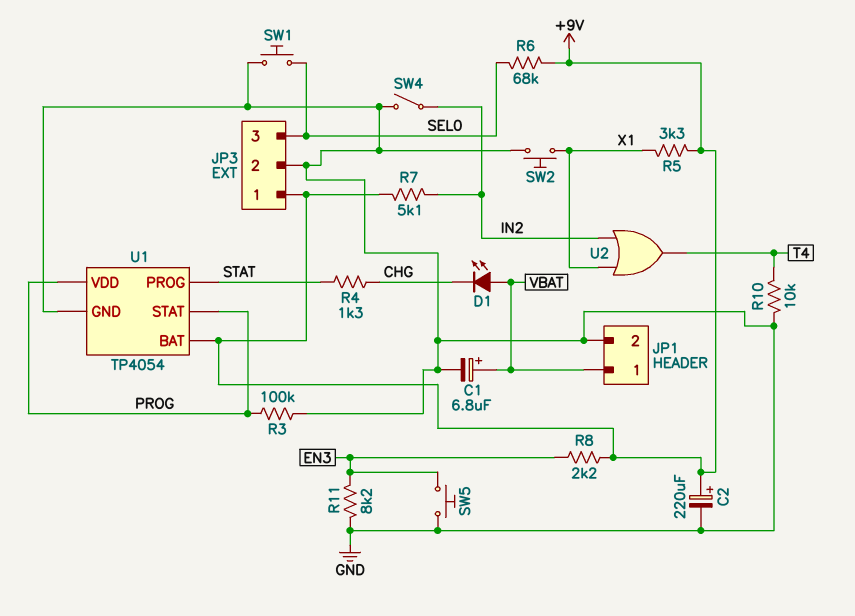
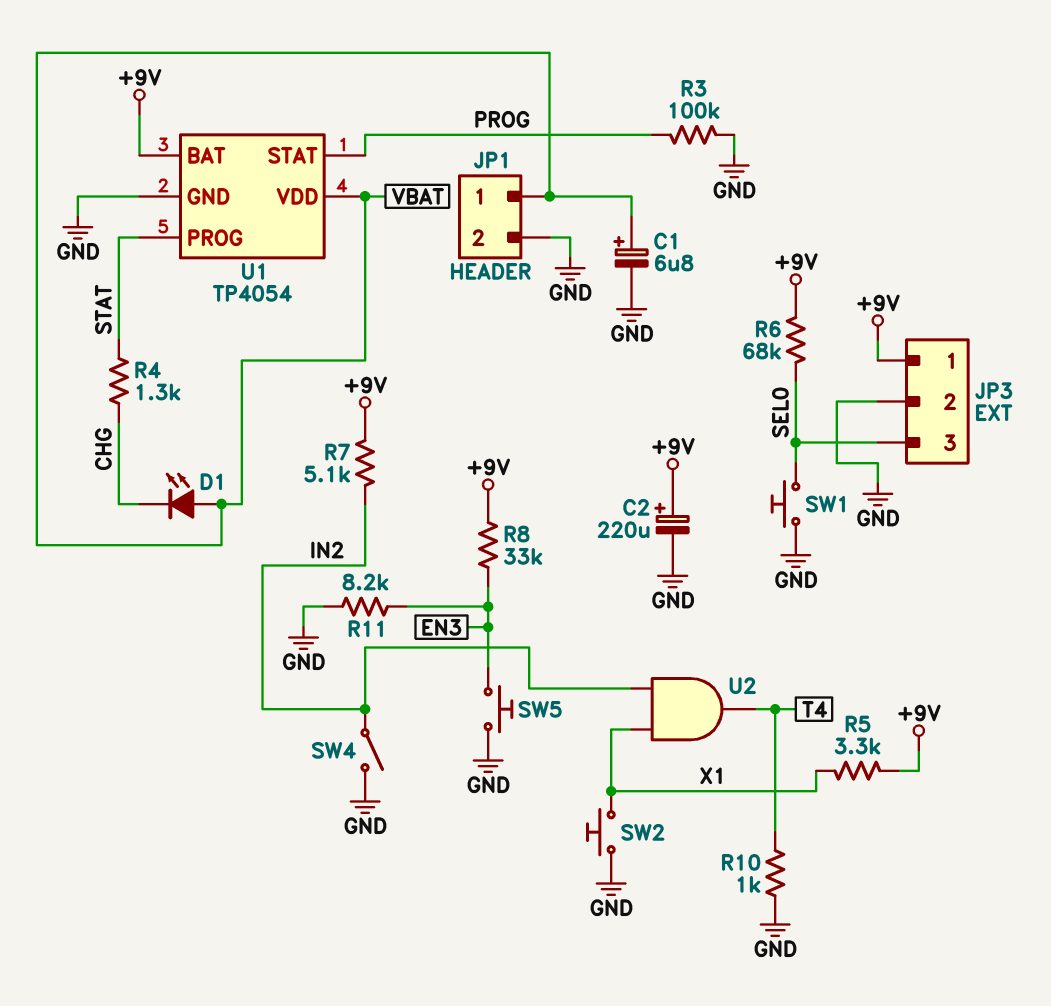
R8: 2.2k (+9V, EN3) -> 33k (+9V, EN3)
R10: 10k (GND, T4) -> 1k (GND, T4)
U1 pin VDD: PROG -> VBAT
U2: OR (in IN2, in X1, out T4) -> AND (in IN2, in X1, out T4)

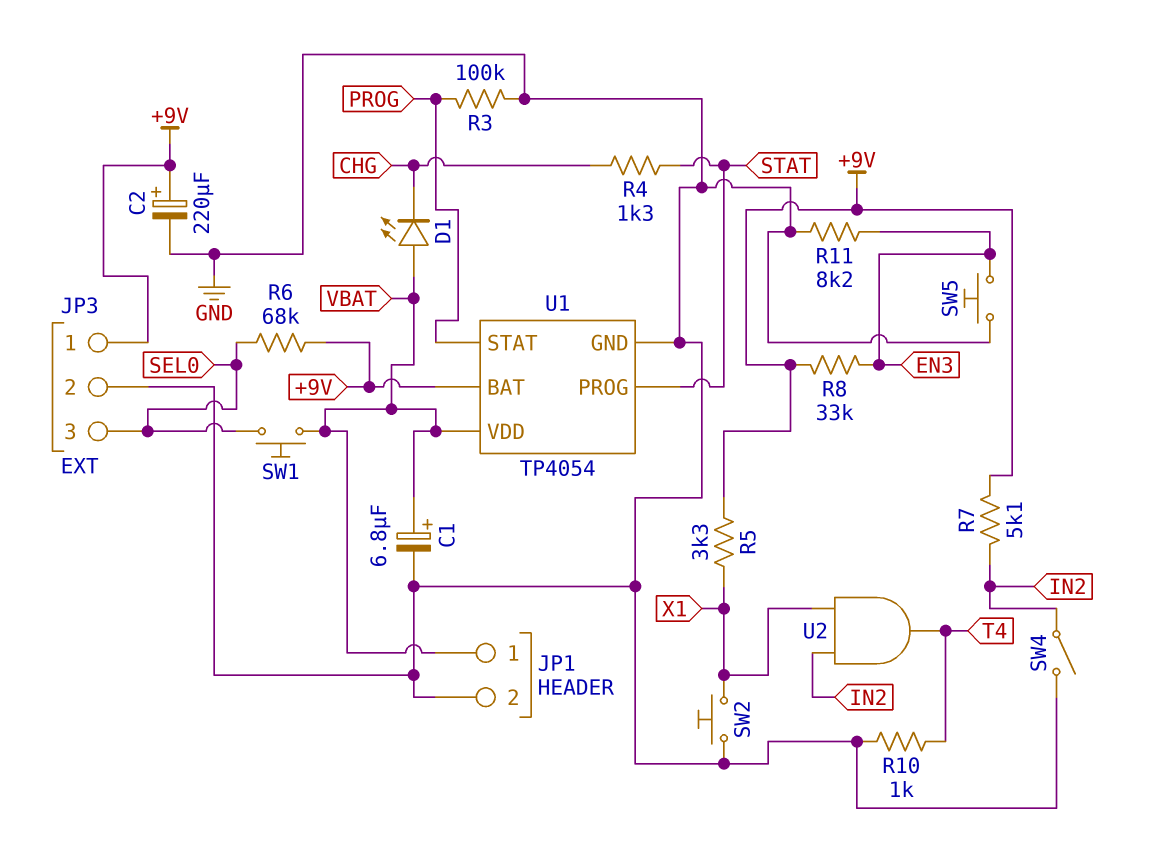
SW1: button (GND, SEL0) -> button (SEL0, VBAT)

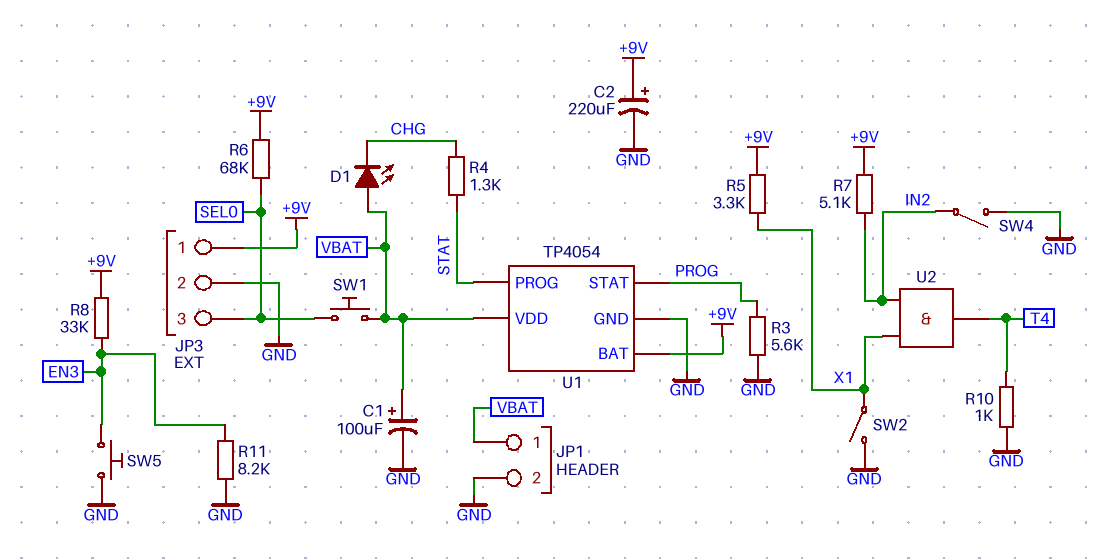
C1: 6.8uF (plus VBAT, minus GND) -> 100uF (plus VBAT, minus GND)
R3: 100k (GND, PROG) -> 5.6k (GND, PROG)
SW2: button (GND, X1) -> switch (GND, X1)

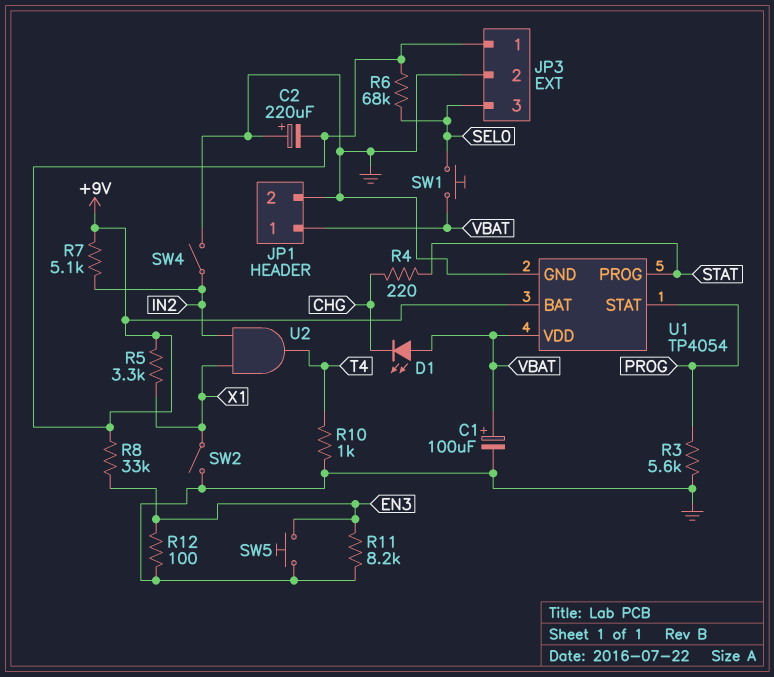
C2: 220uF (plus +9V, minus GND) -> 220uF (plus GND, minus +9V)
R4: 1.3k (CHG, STAT) -> 220 (CHG, STAT)
R12: none -> 100 (EN3, GND)

